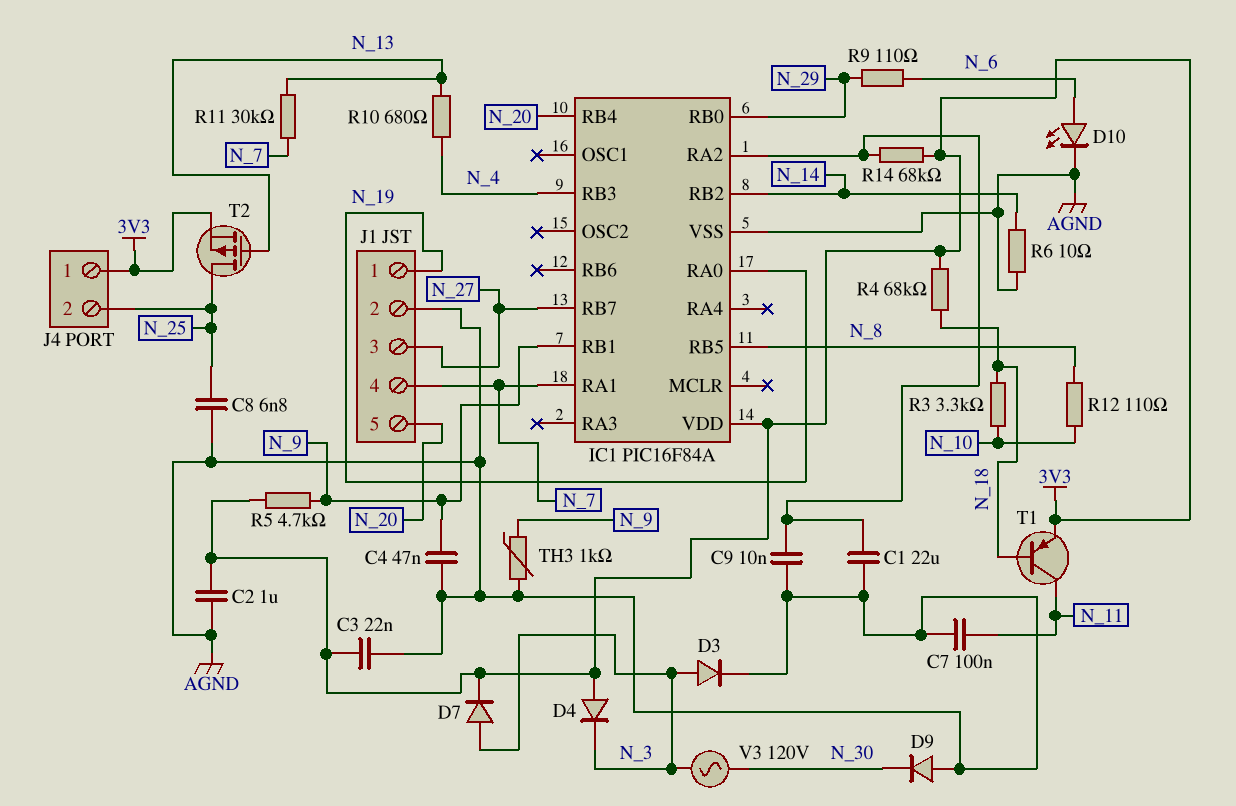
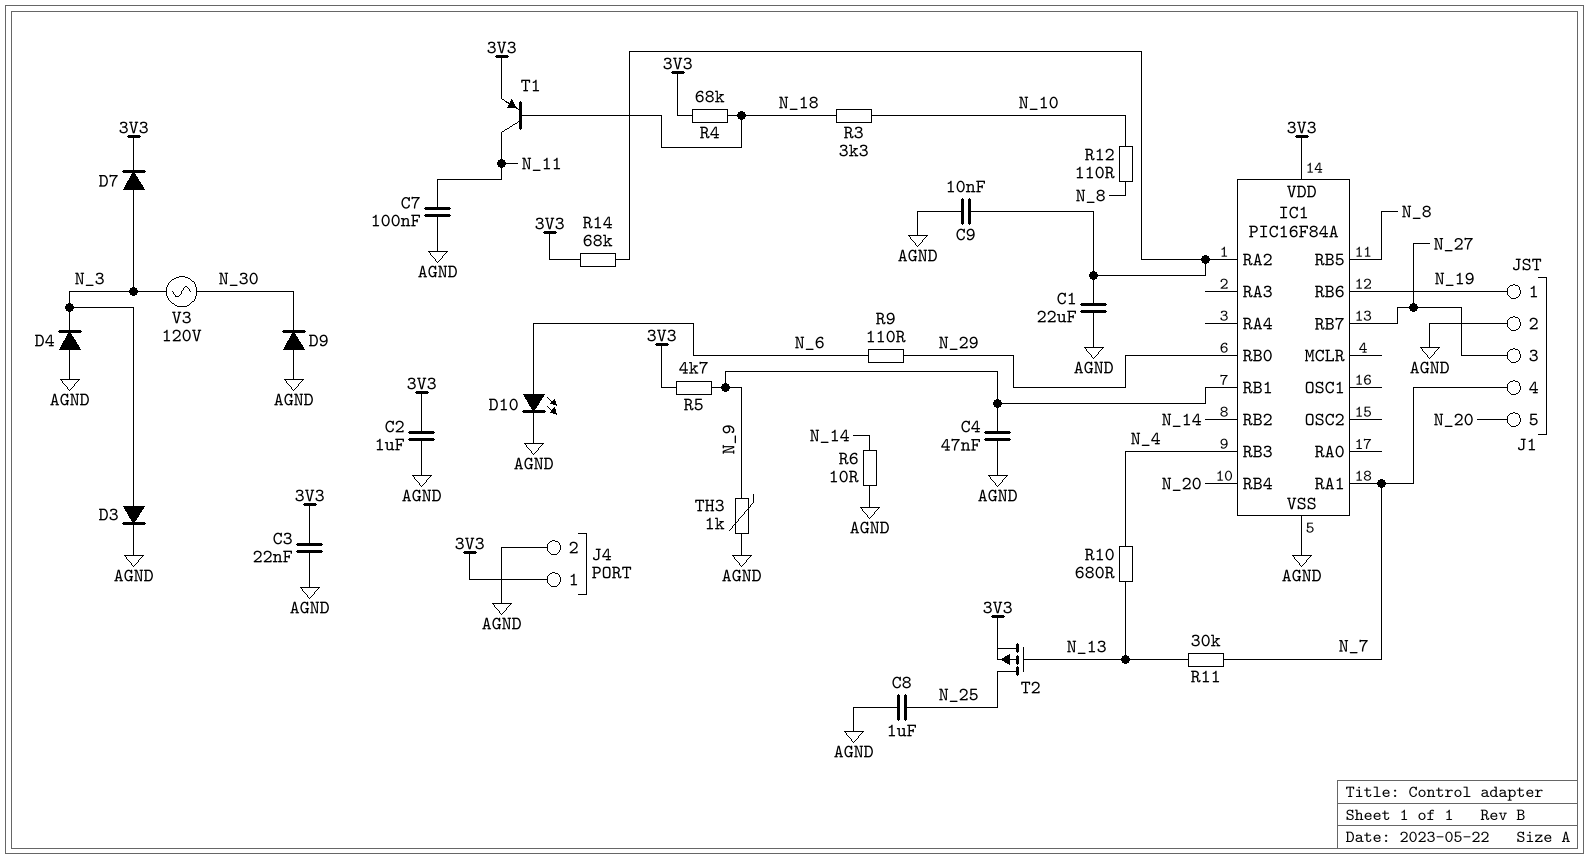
C8: 6.8nF (AGND, N_25) -> 1uF (AGND, N_25)
D4: diode (A 3V3, K N_3) -> diode (A AGND, K N_3)
IC1 pin RA0: N_19 -> none
IC1 pin RB6: none -> N_19
J4 pin 2: N_25 -> AGND

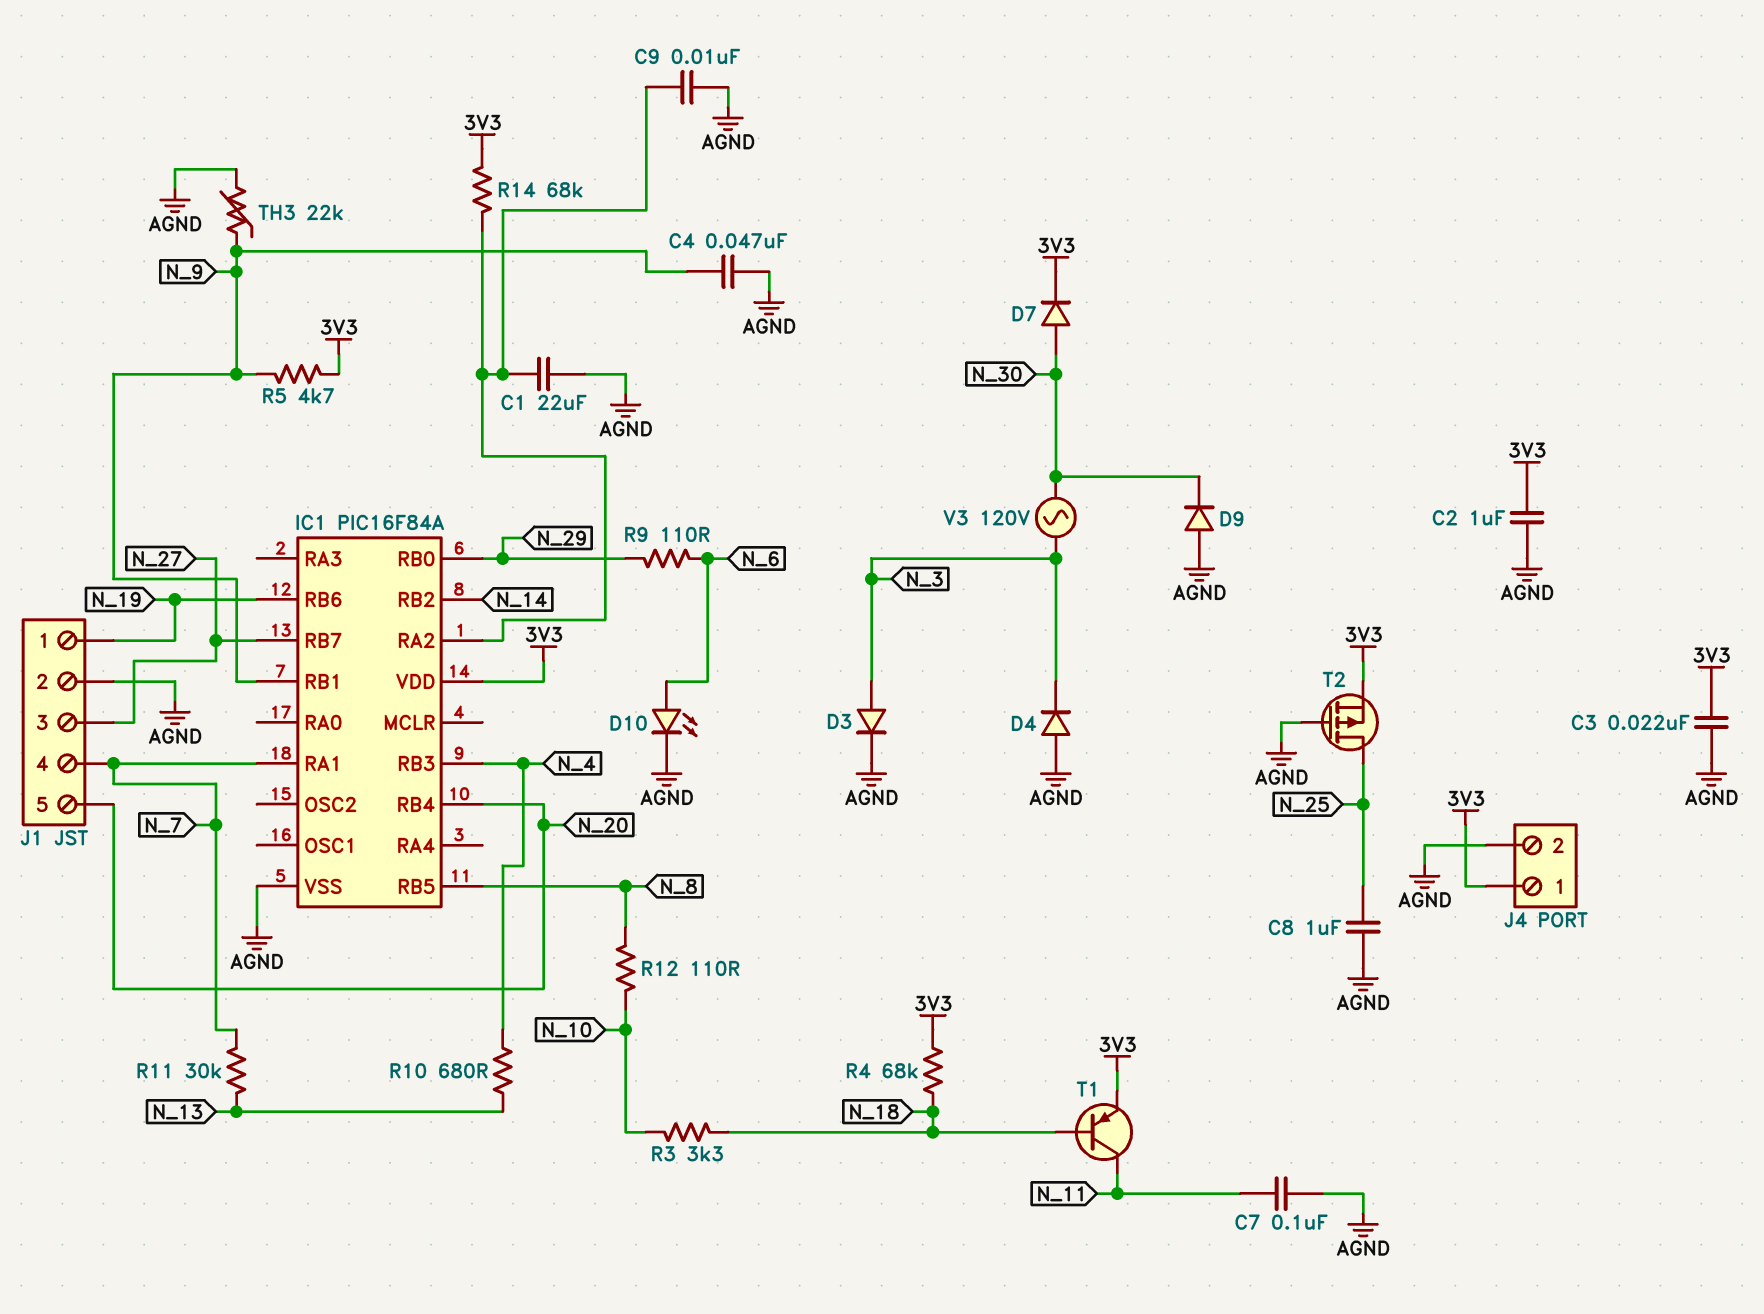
D7: diode (A N_3, K 3V3) -> diode (A N_30, K 3V3)
R6: 10 (AGND, N_14) -> none
T2: PMOS (G N_13, D N_25, S 3V3) -> PMOS (G AGND, D N_25, S 3V3)
TH3: 1k (AGND, N_9) -> 22k (AGND, N_9)

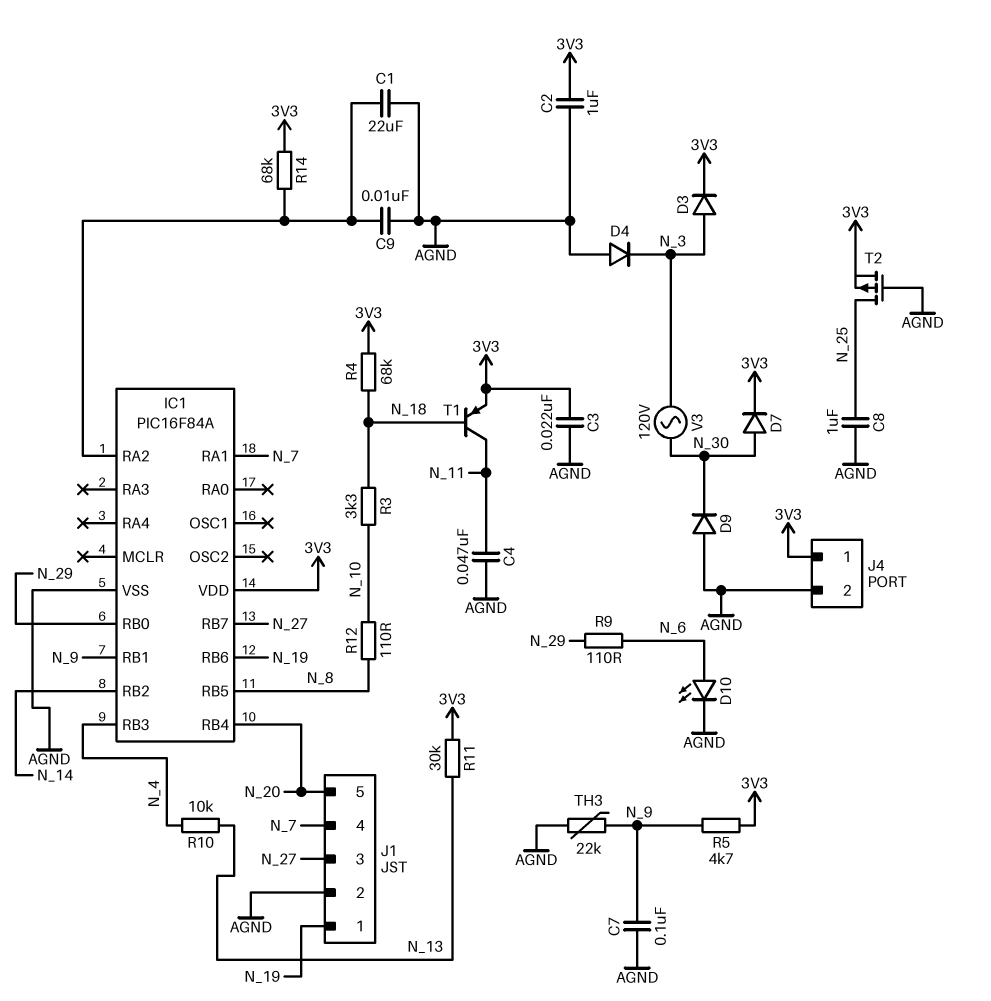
C4: 47nF (AGND, N_9) -> 47nF (AGND, N_11)
C7: 100nF (AGND, N_11) -> 100nF (AGND, N_9)
D3: diode (A N_3, K AGND) -> diode (A N_3, K 3V3)
R10: 680 (N_4, N_13) -> 10k (N_4, N_13)
R11: 30k (N_7, N_13) -> 30k (3V3, N_13)

